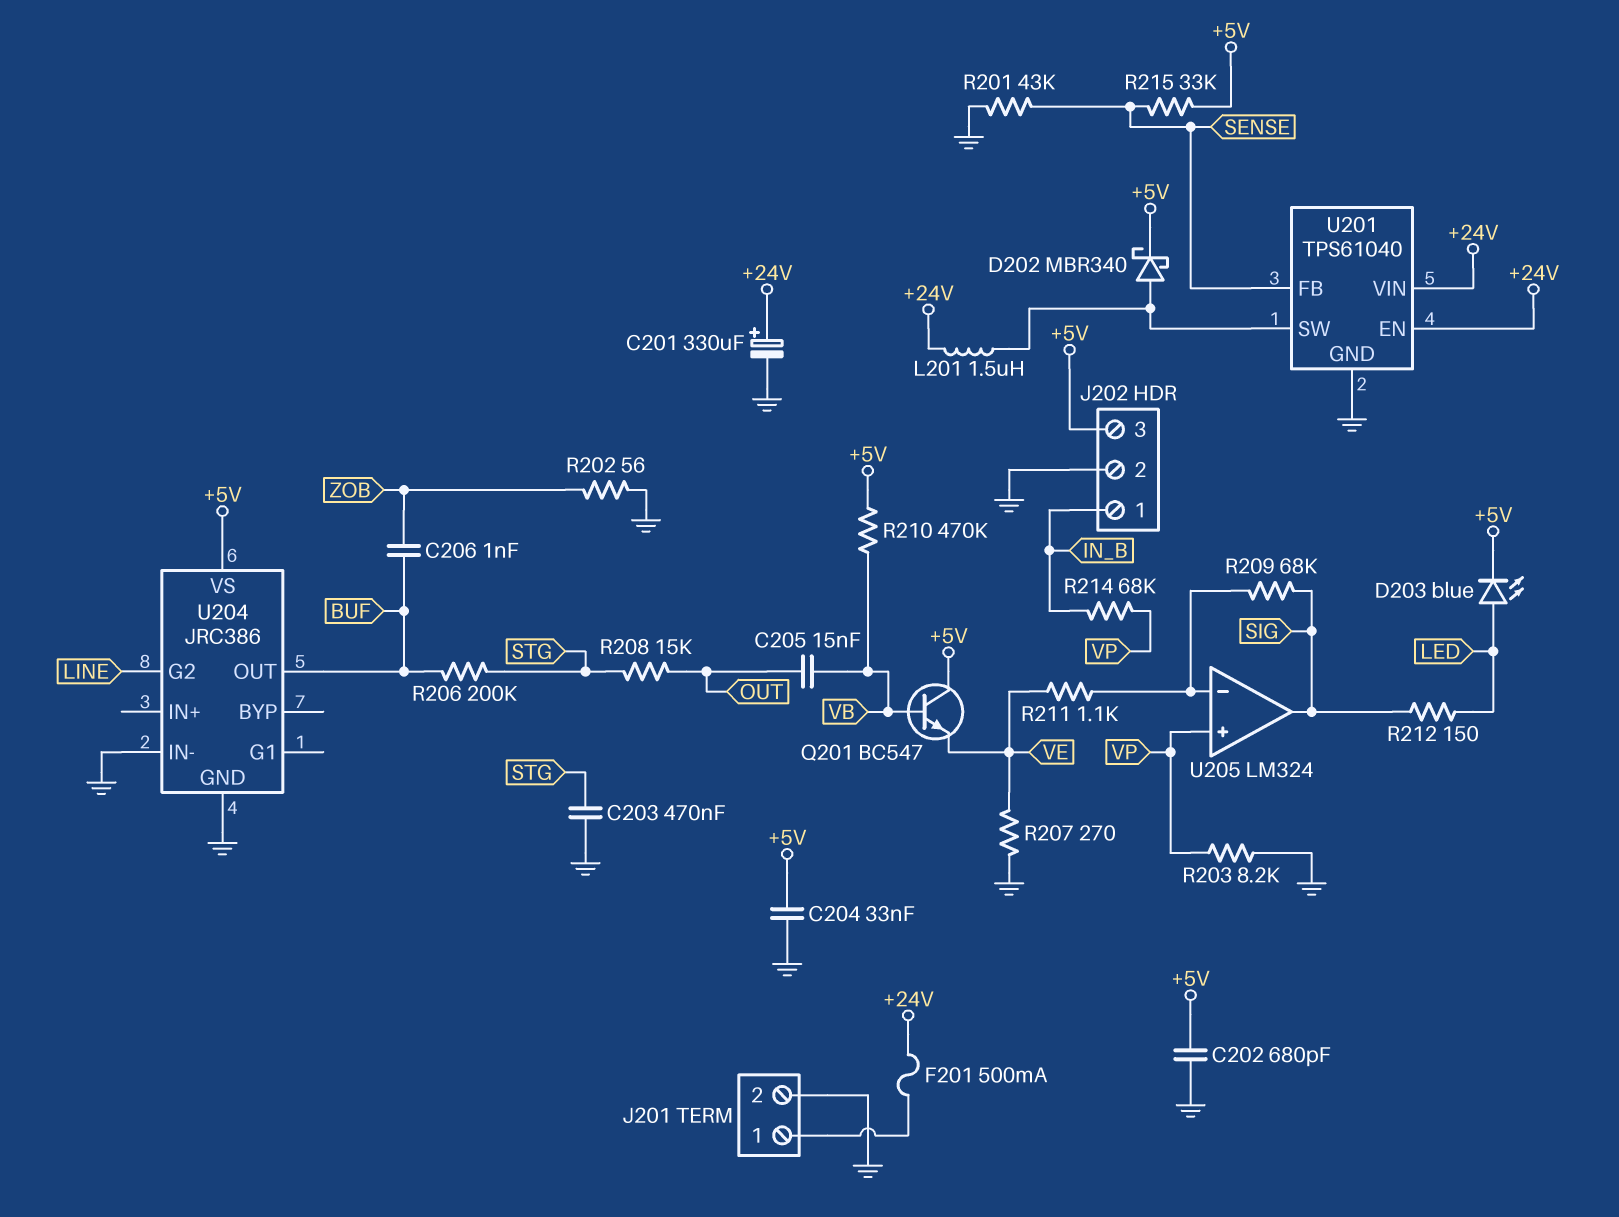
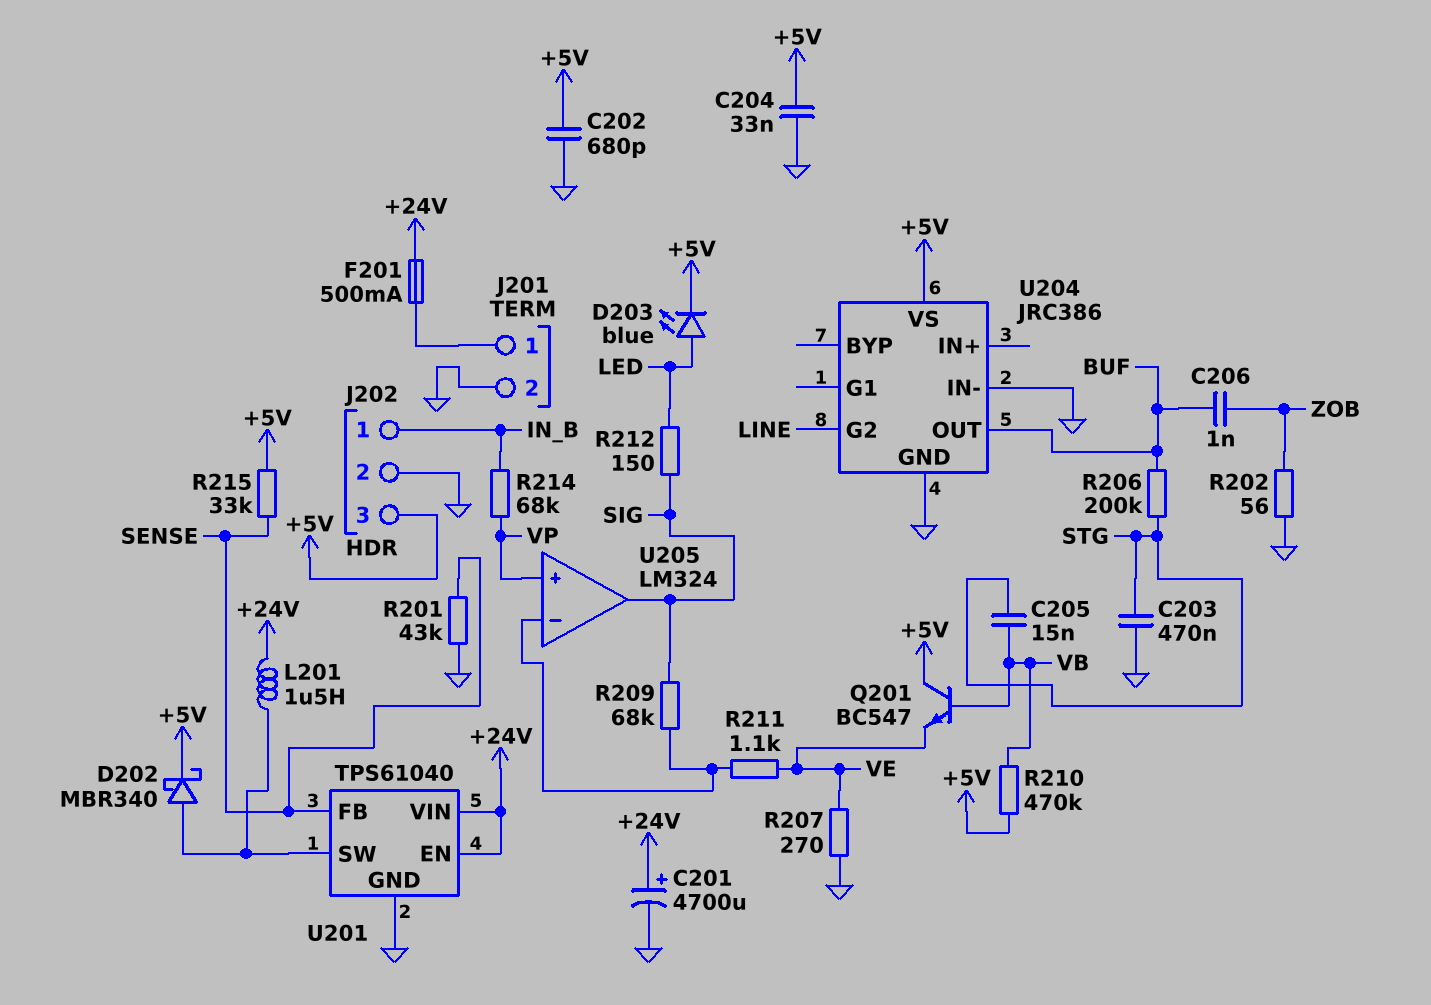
C201: 330uF (plus +24V, minus GND) -> 4700uF (plus +24V, minus GND)
C205: 15nF (OUT, VB) -> 15nF (STG, VB)
R203: 8.2k (GND, VP) -> none
R208: 15k (OUT, STG) -> none

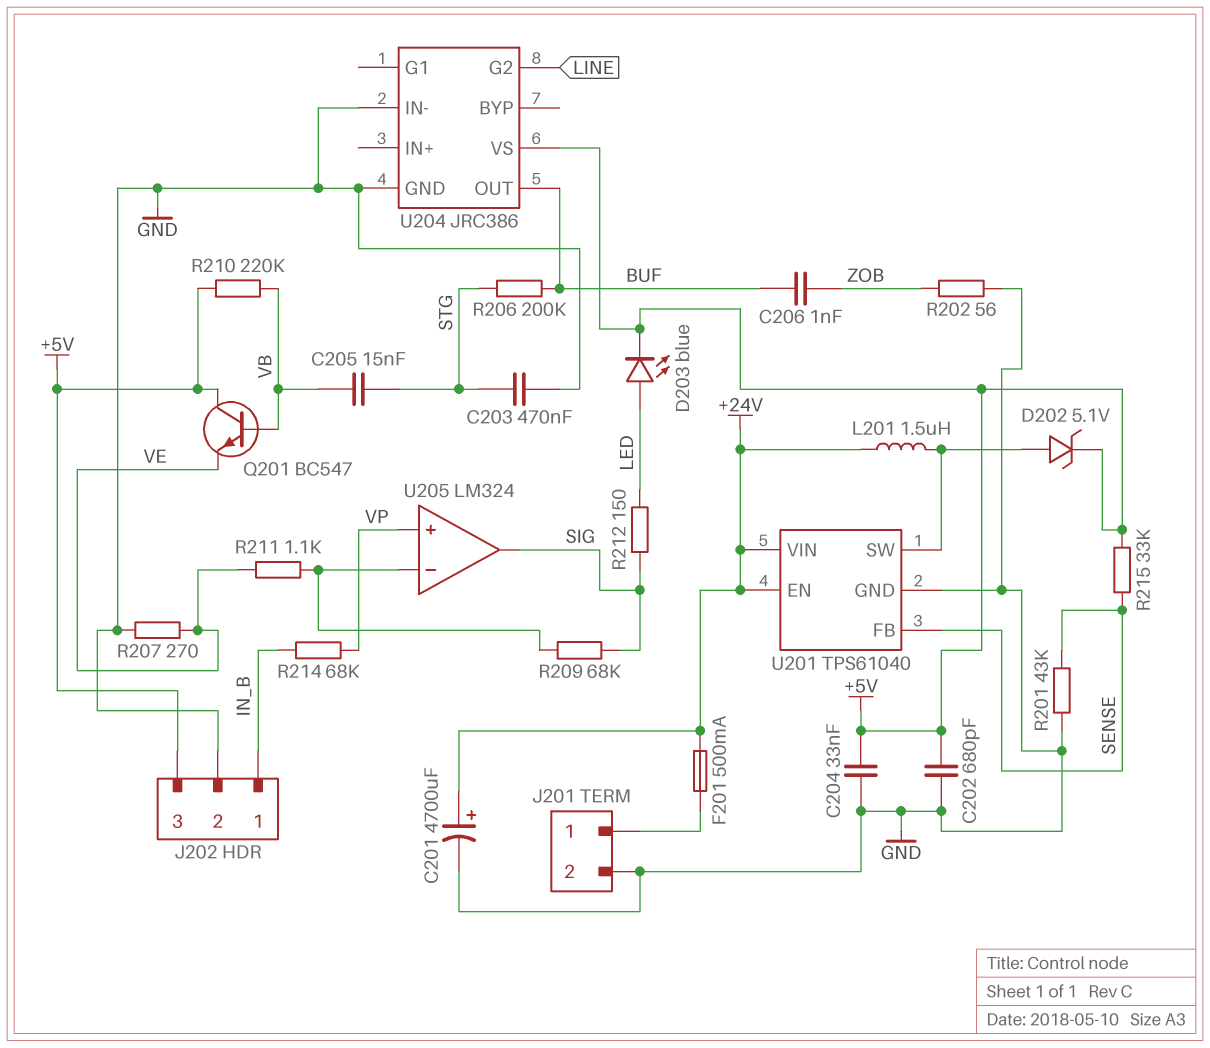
D202: schottky MBR340 (A U201/SW, K +5V) -> zener 5.1V (A U201/SW, K +5V)
R210: 470k (+5V, VB) -> 220k (+5V, VB)

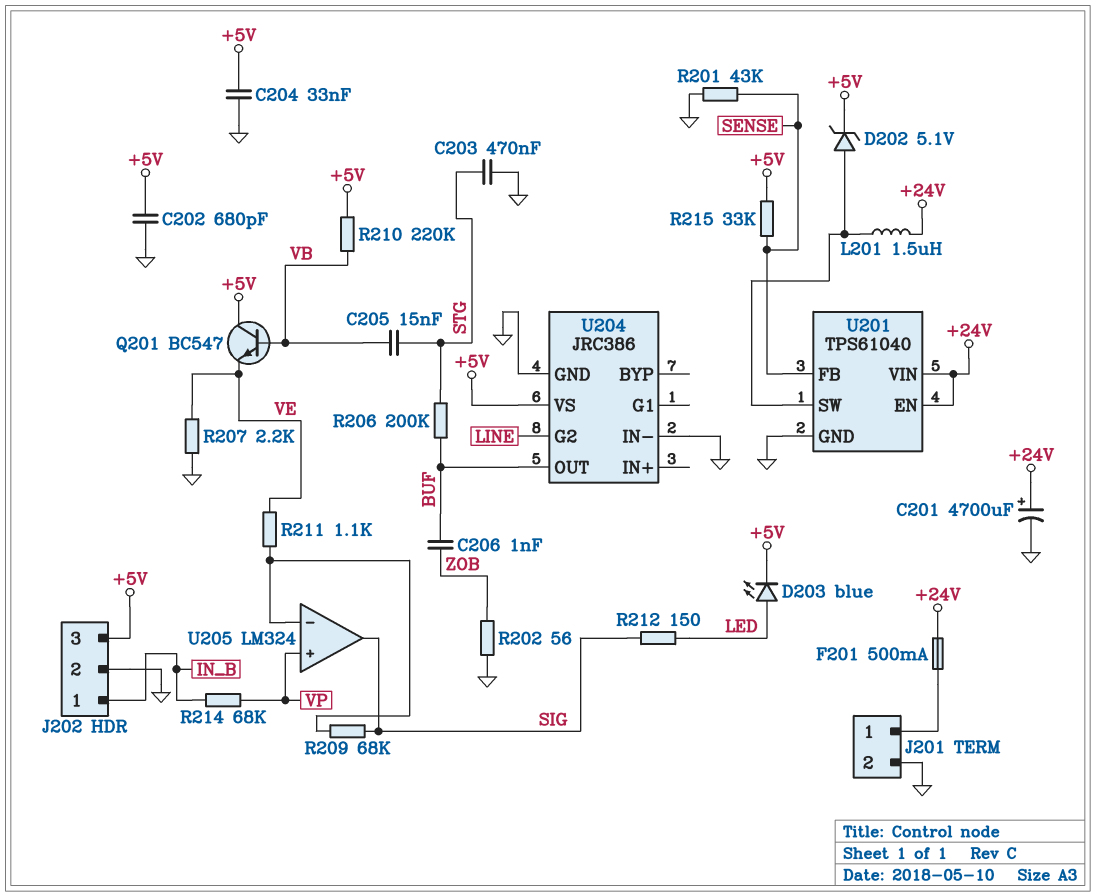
R207: 270 (GND, VE) -> 2.2k (GND, VE)

